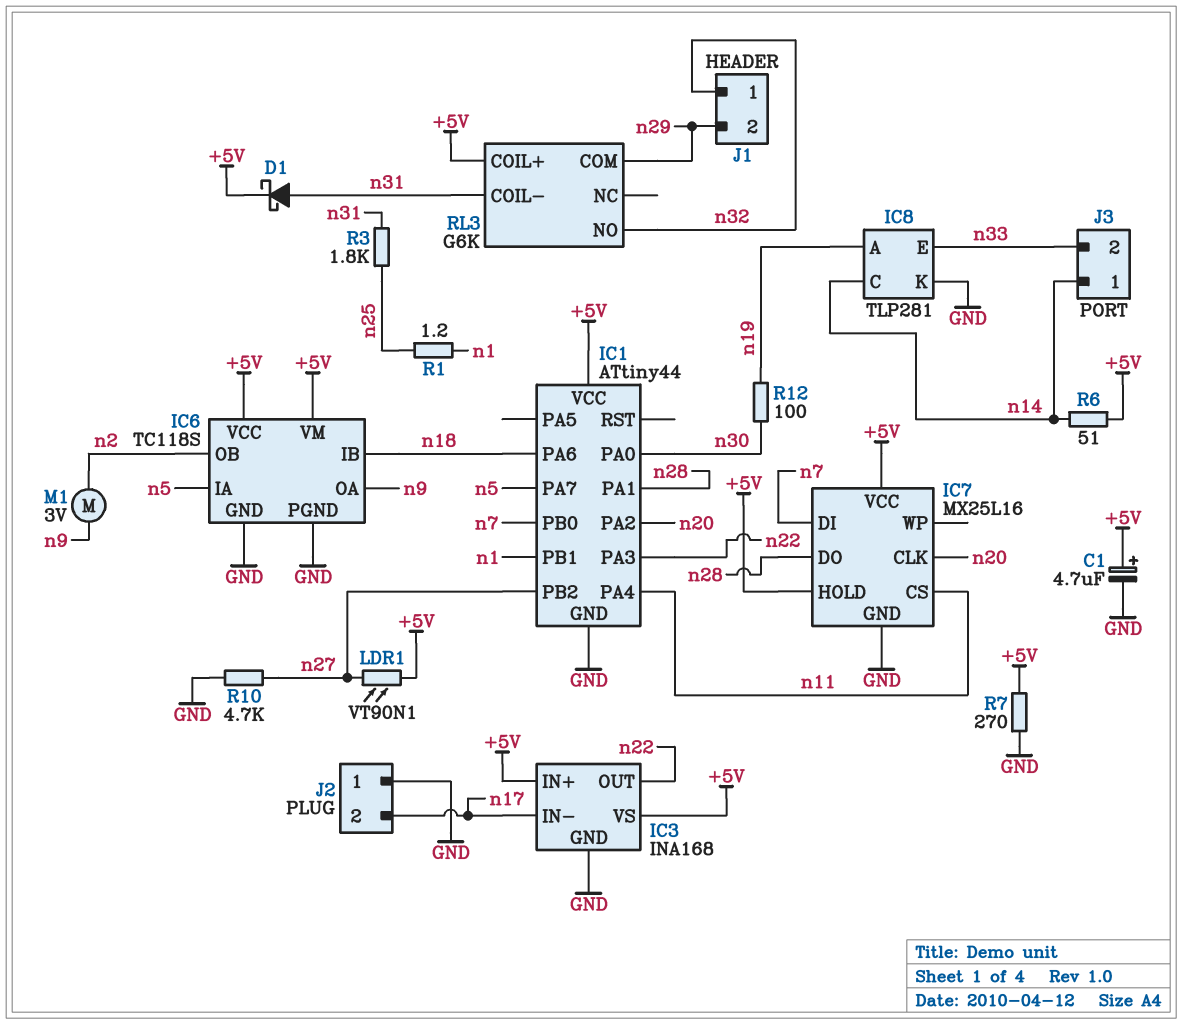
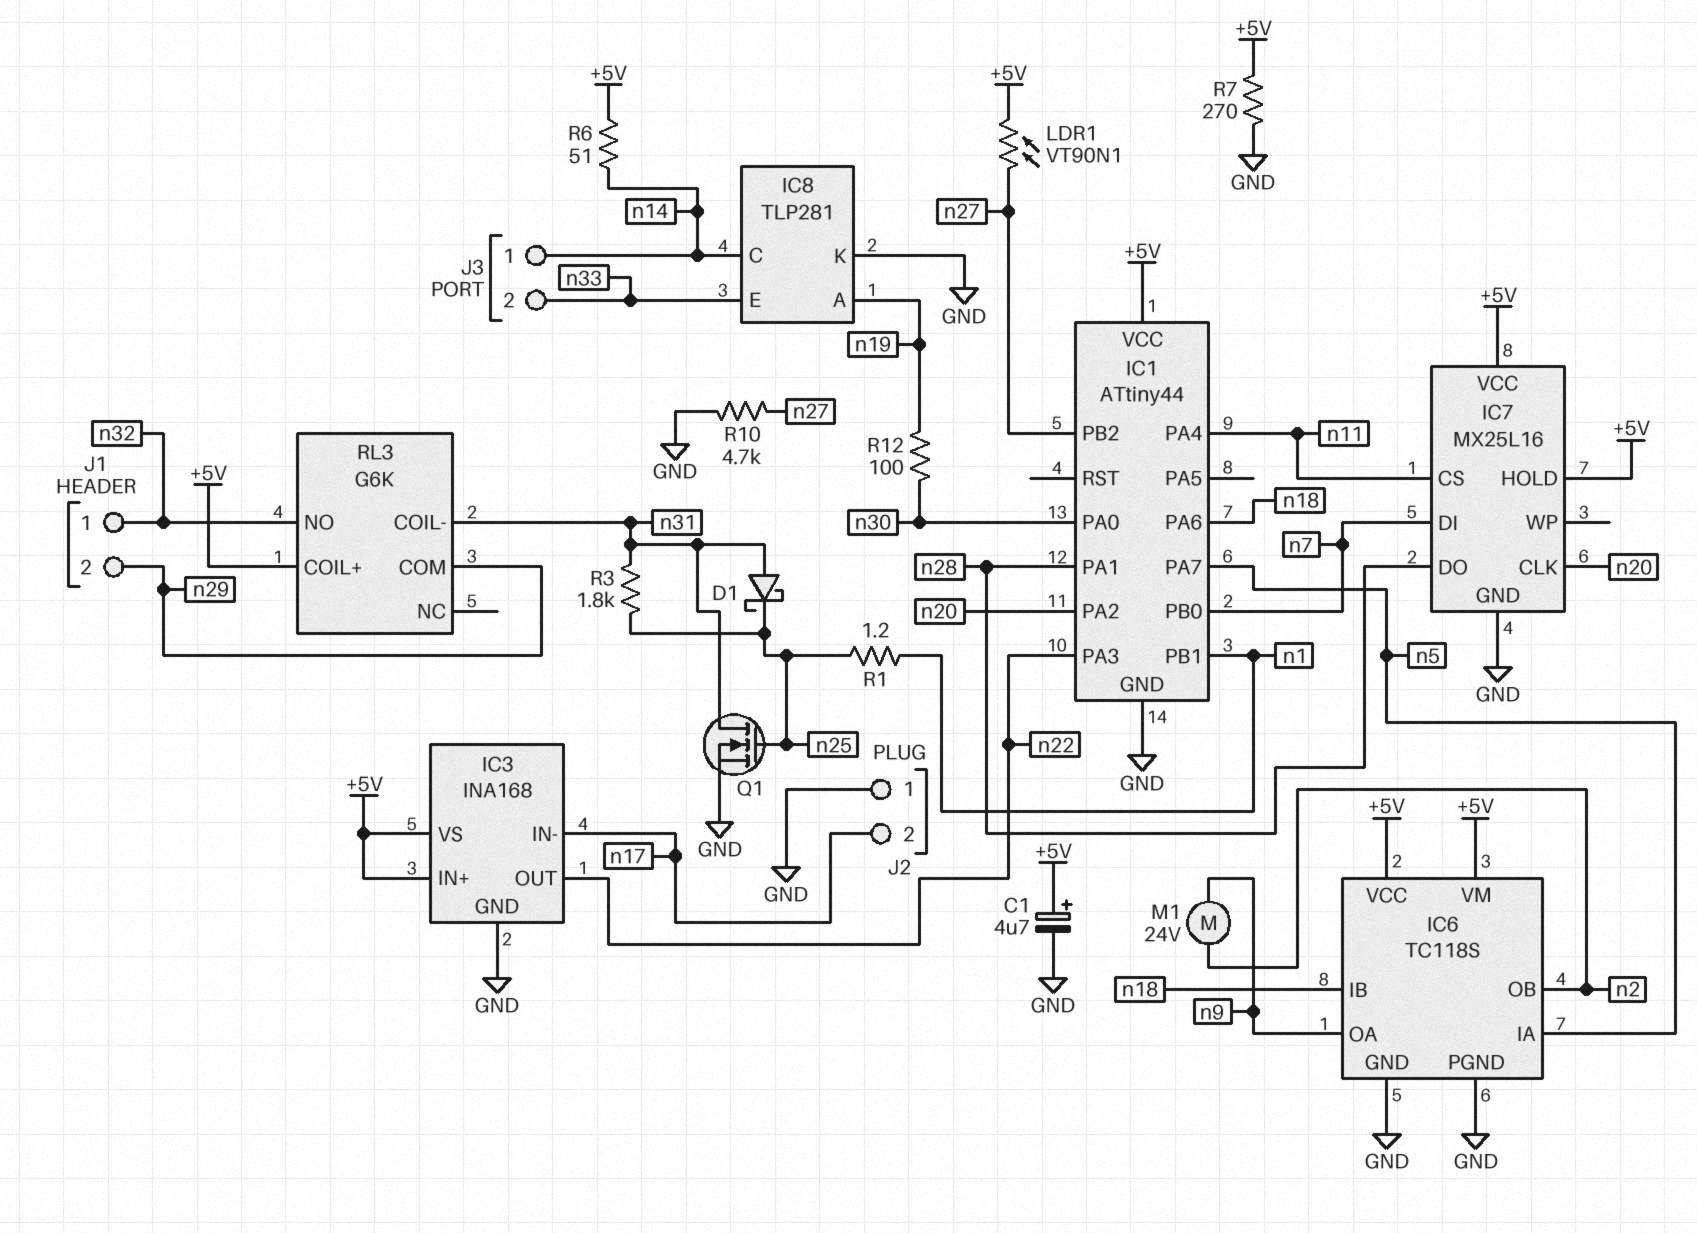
D1: schottky (A n31, K +5V) -> schottky (A n31, K n25)
M1: motor 3V (n2, n9) -> motor 24V (n2, n9)
Q1: none -> NMOS (G n25, D n31, S GND)

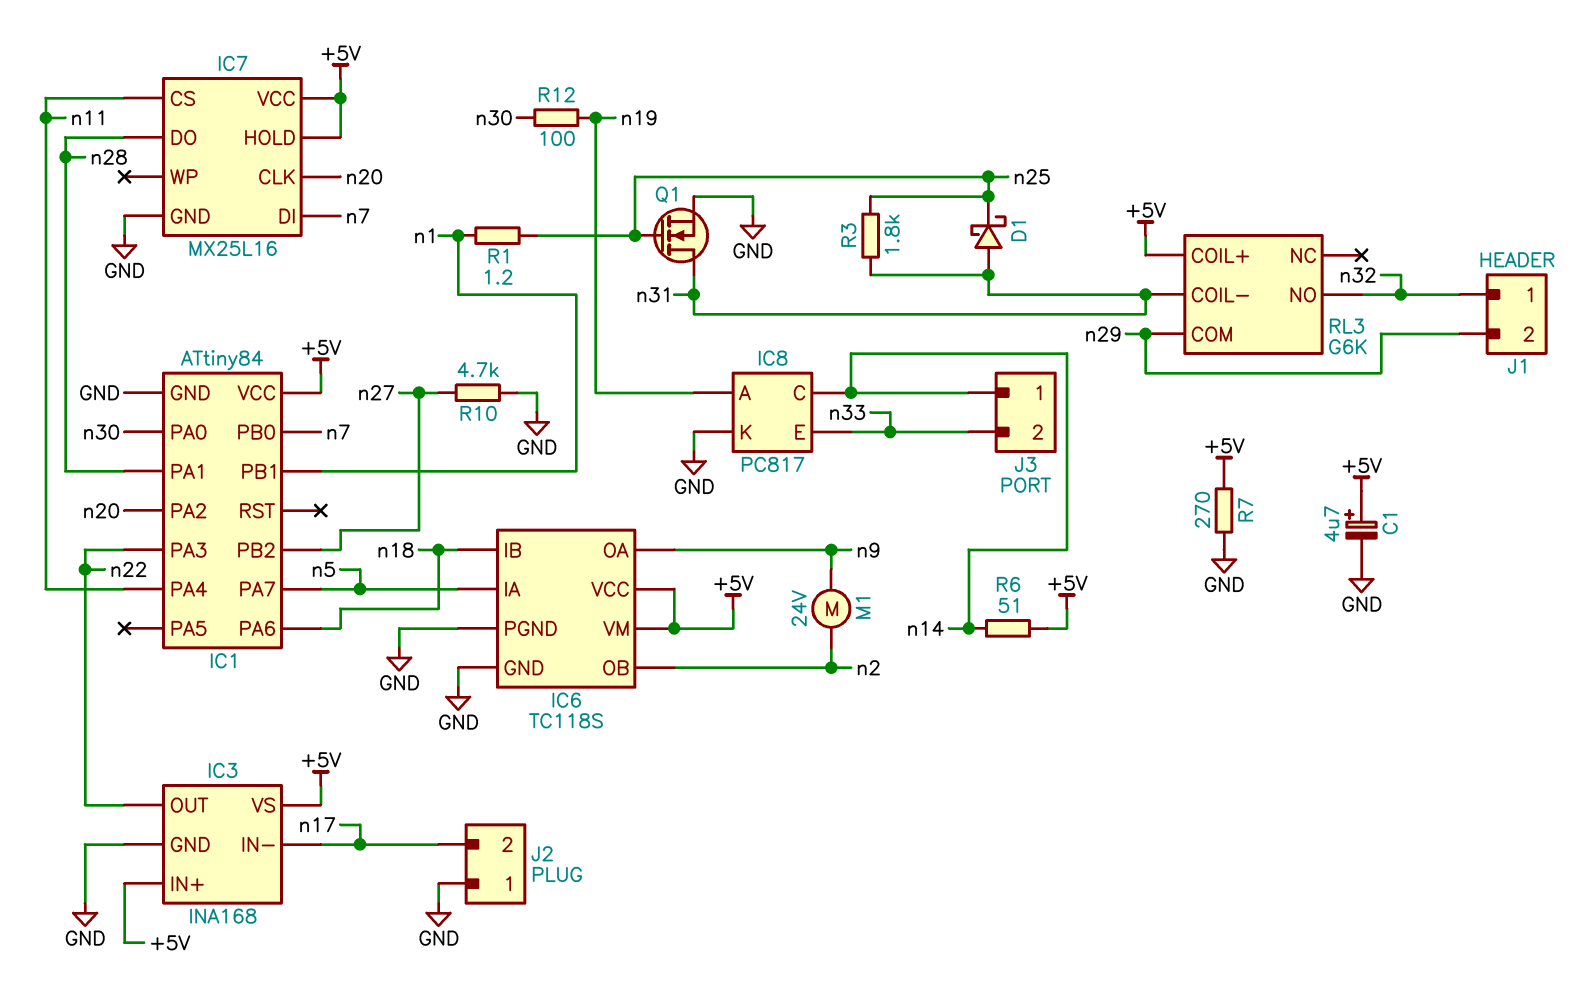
IC1: ATtiny44 -> ATtiny84
IC8: TLP281 -> PC817
LDR1: VT90N1 (+5V, n27) -> none

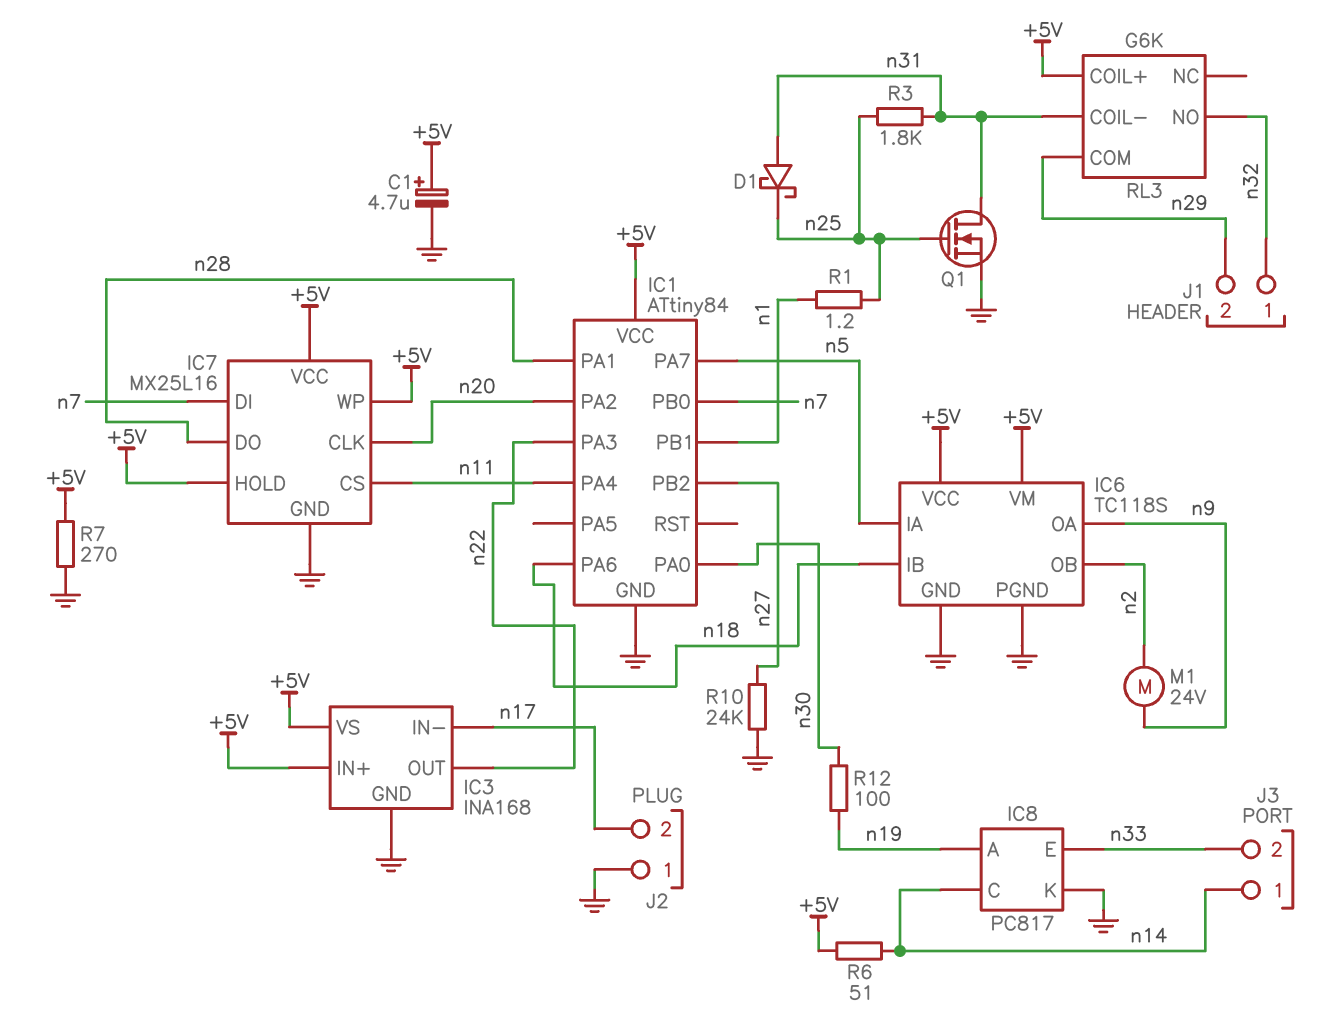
IC7 pin WP: none -> +5V
R10: 4.7k (GND, n27) -> 24k (GND, n27)

